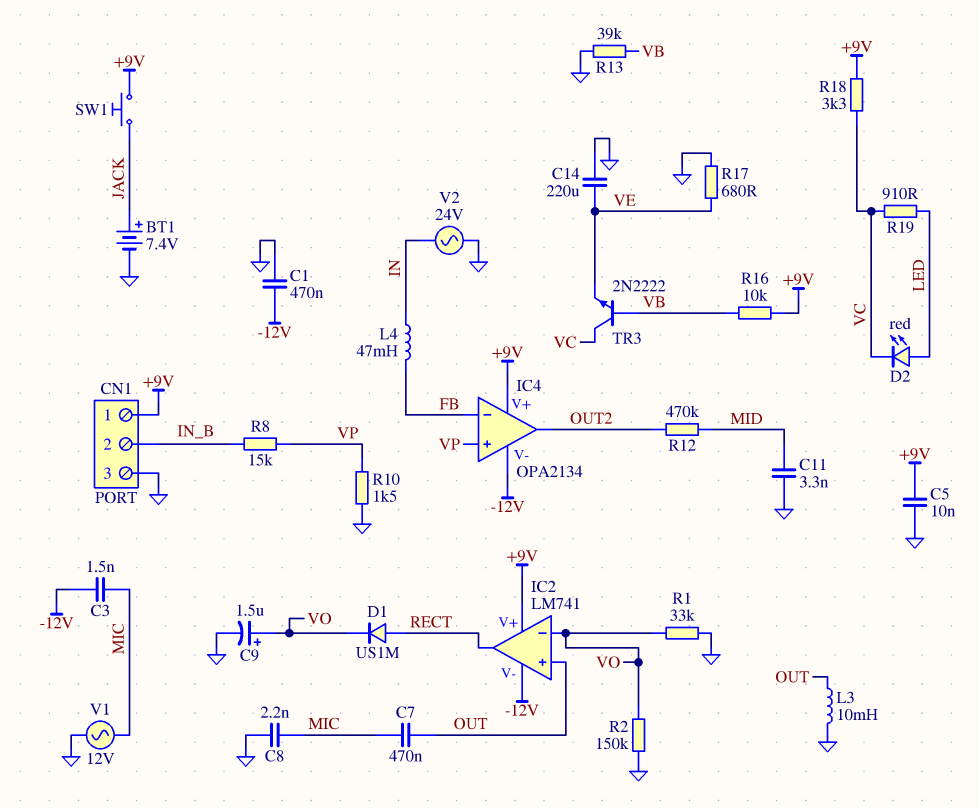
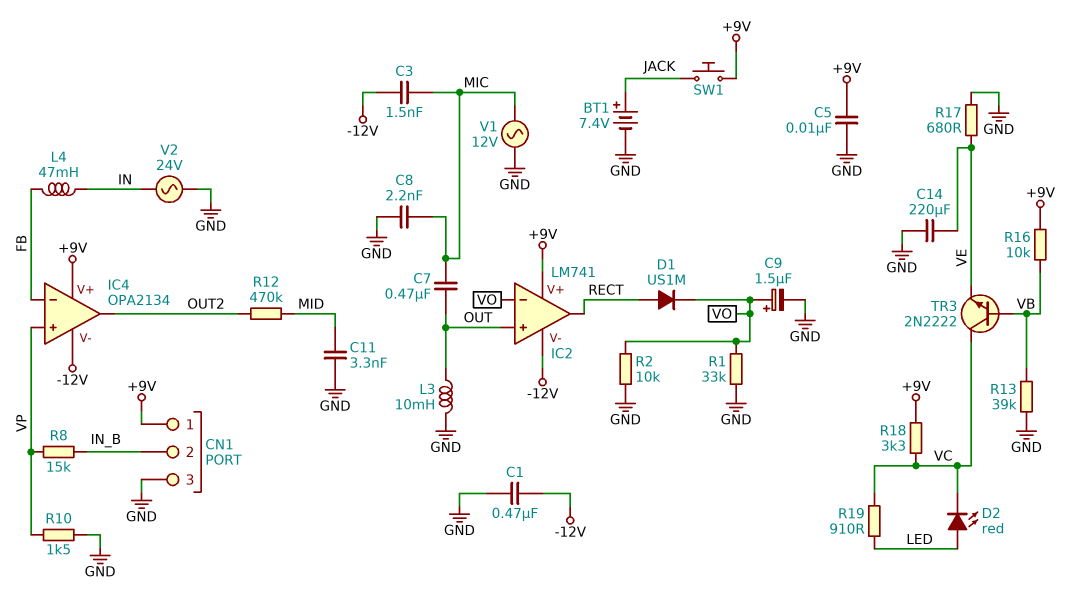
R2: 150k (GND, VO) -> 10k (GND, VO)

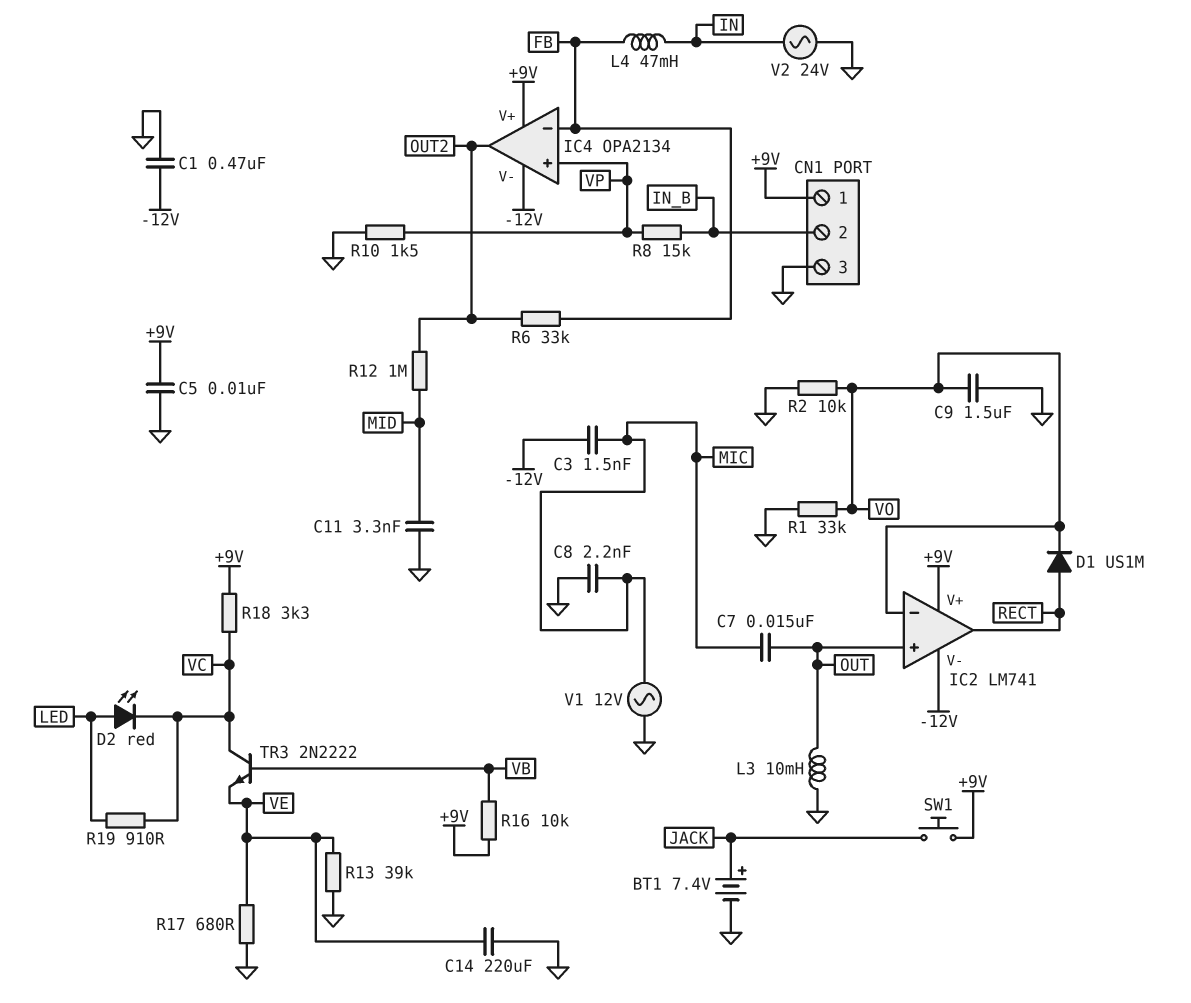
C7: 470nF (MIC, OUT) -> 15nF (MIC, OUT)
C9: 1.5uF (plus VO, minus GND) -> 1.5uF (GND, VO)
R6: none -> 33k (FB, OUT2)
R12: 470k (MID, OUT2) -> 1M (MID, OUT2)
R13: 39k (GND, VB) -> 39k (GND, VE)

